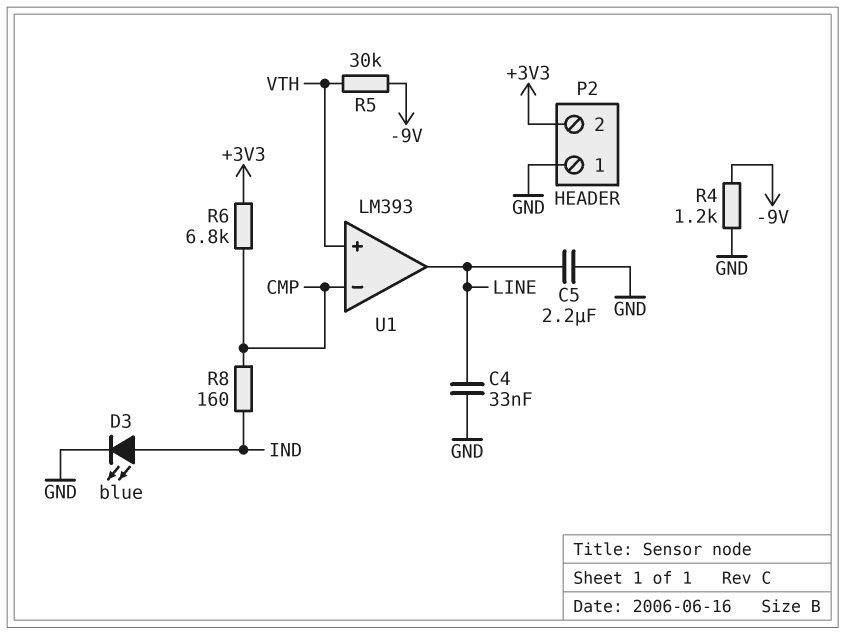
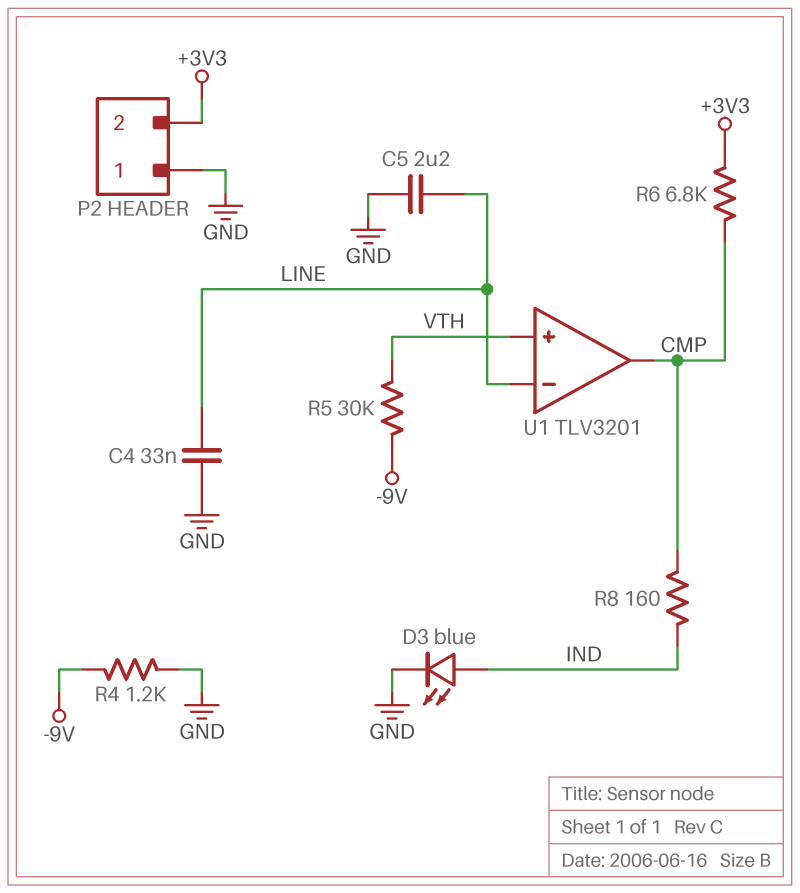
U1: LM393 -> TLV3201
U1 pin in-: CMP -> LINE
U1 pin out: LINE -> CMP

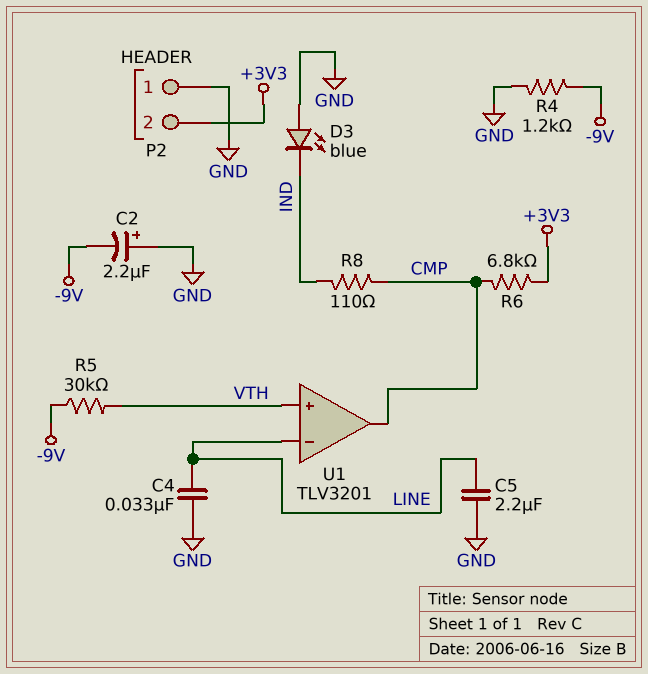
C2: none -> 2.2uF (plus GND, minus -9V)
D3: LED blue (A IND, K GND) -> LED blue (A GND, K IND)
R8: 160 (CMP, IND) -> 110 (CMP, IND)

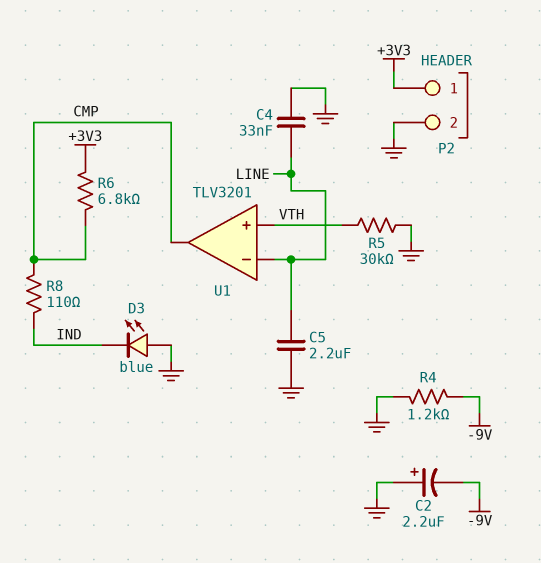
P2 pin 1: GND -> +3V3
P2 pin 2: +3V3 -> GND
R5: 30k (-9V, VTH) -> 30k (GND, VTH)

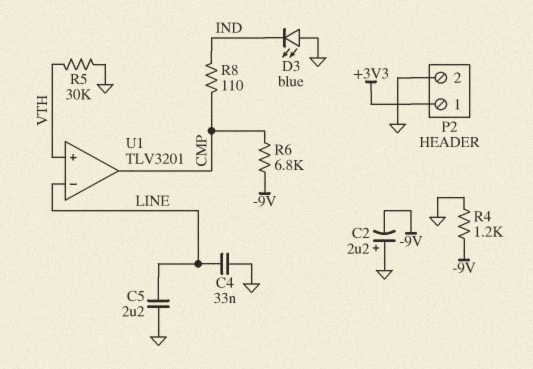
R6: 6.8k (+3V3, CMP) -> 6.8k (-9V, CMP)

